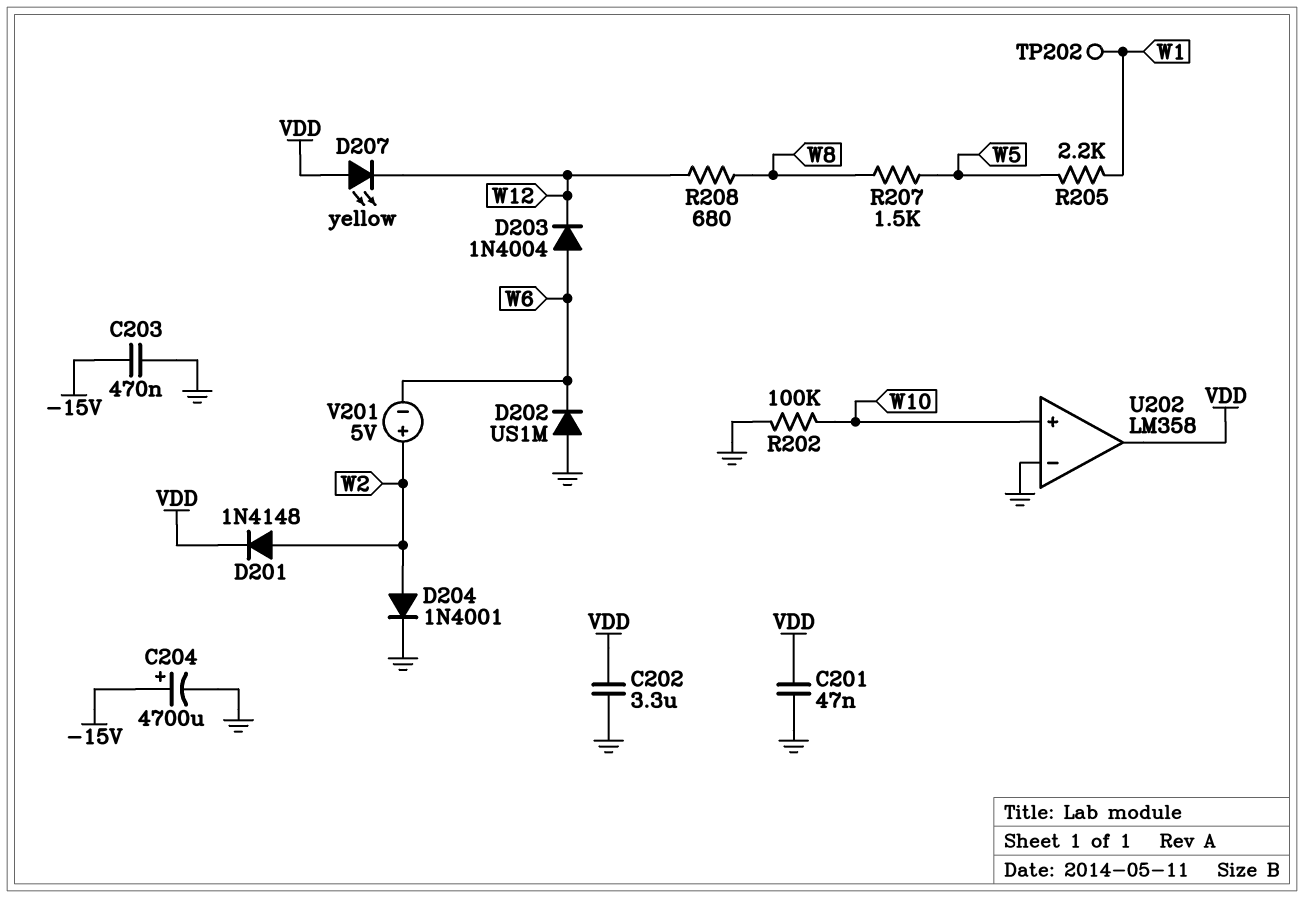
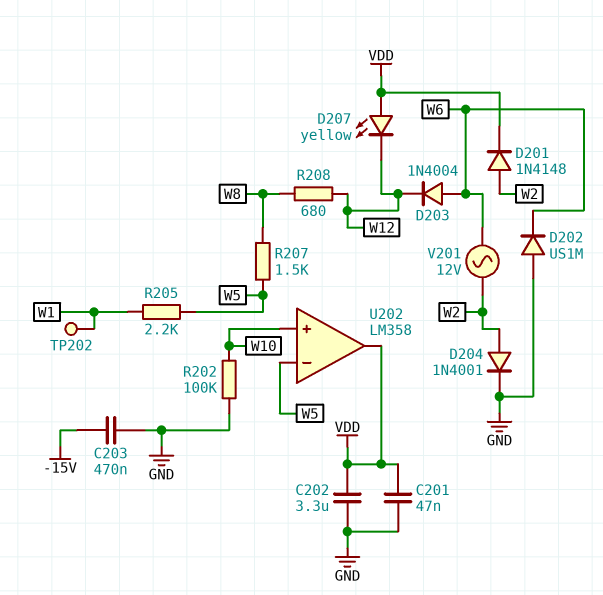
C204: 4700uF (plus -15V, minus GND) -> none
U202 pin in-: GND -> W5
V201: 5V (plus W2, minus W6) -> AC 12V (W2, W6)

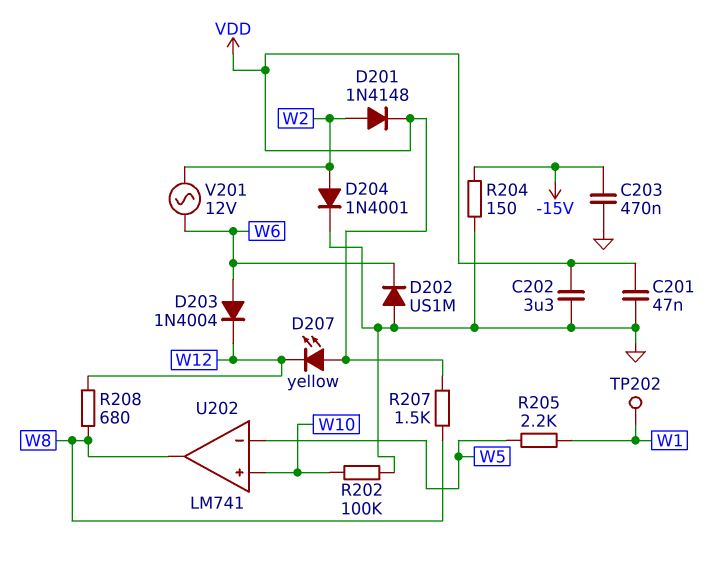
R204: none -> 150 (-15V, GND)
R207: 1.5k (W5, W8) -> 1.5k (VDD, W8)
U202: LM358 -> LM741
U202 pin out: VDD -> W8

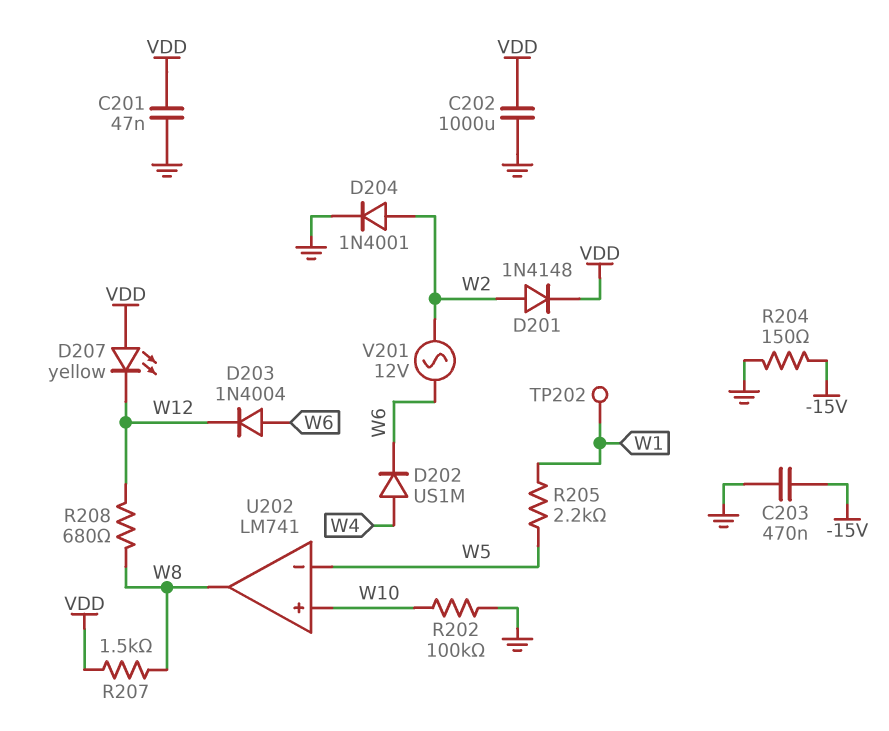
C202: 3.3uF (GND, VDD) -> 1000uF (GND, VDD)
D202: diode US1M (A GND, K W6) -> diode US1M (A W4, K W6)

